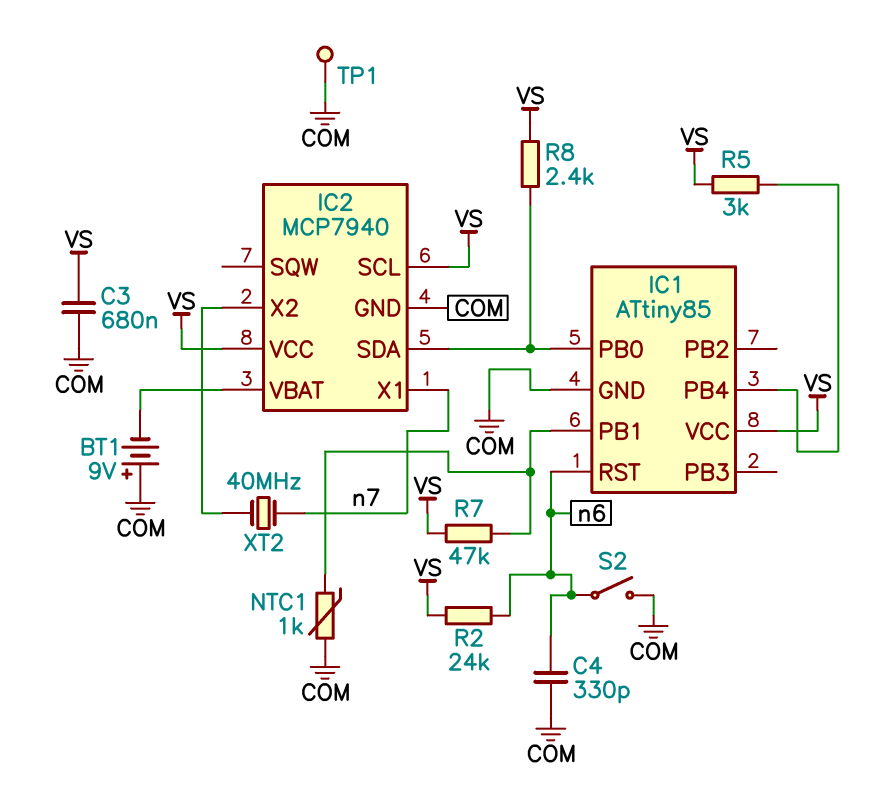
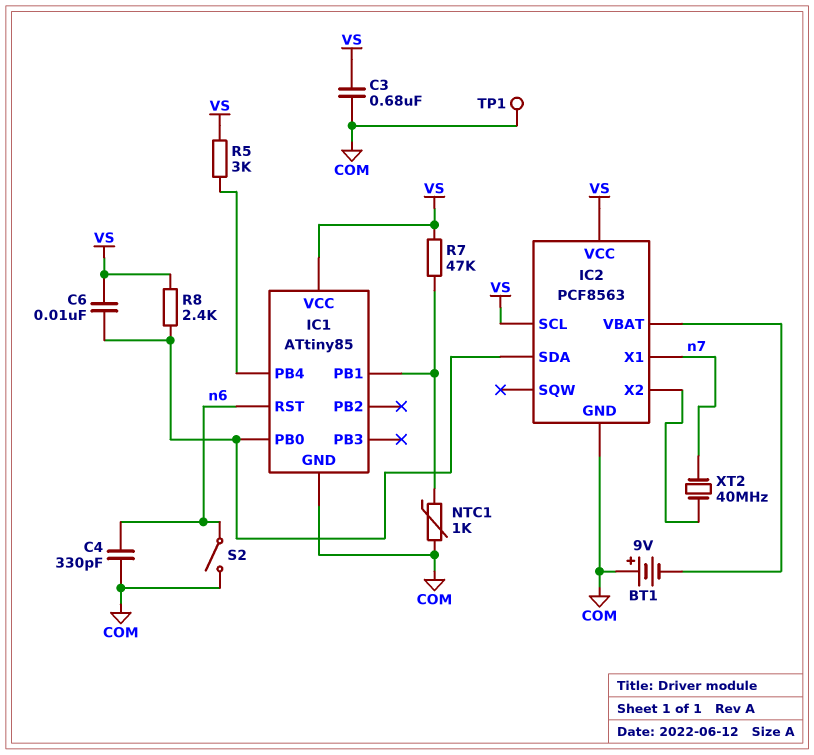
C6: none -> 10nF (IC1/PB0, VS)
IC2: MCP7940 -> PCF8563
R2: 24k (VS, n6) -> none

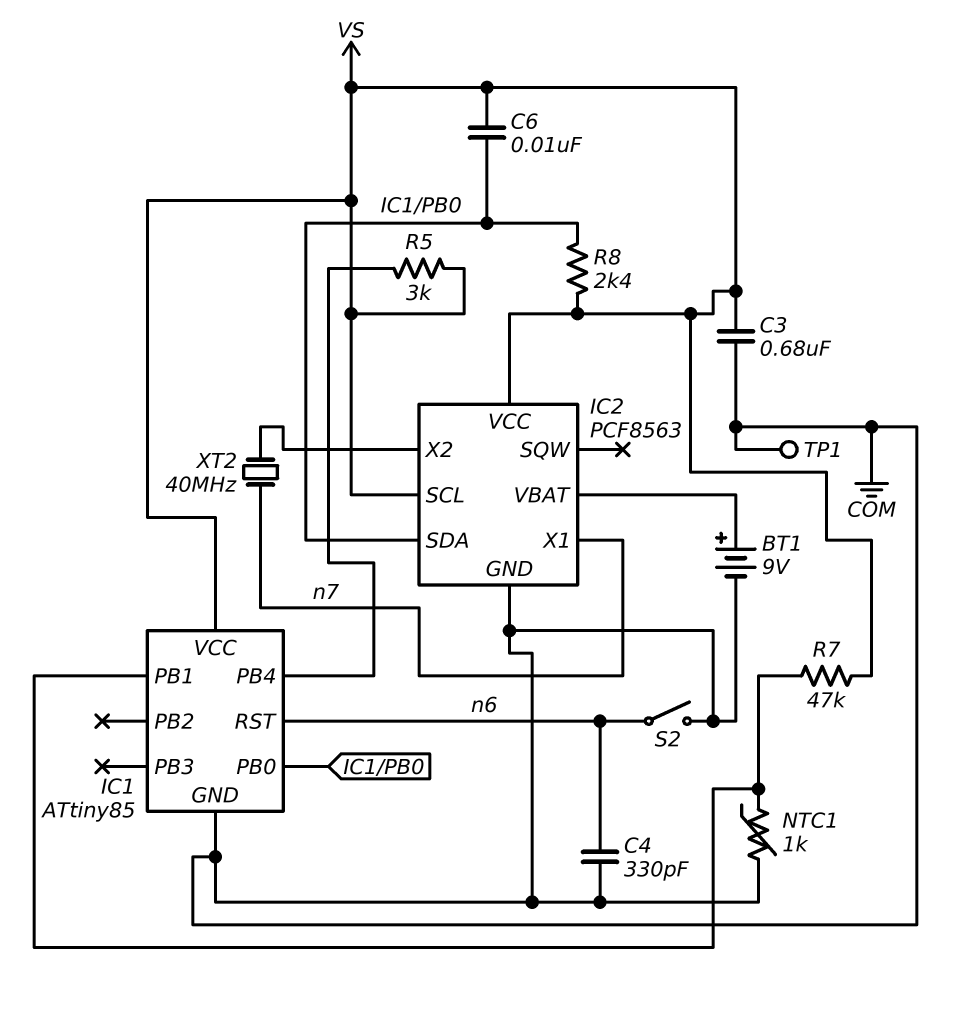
BT1: 9V (plus COM, minus IC2/VBAT) -> 9V (plus IC2/VBAT, minus COM)

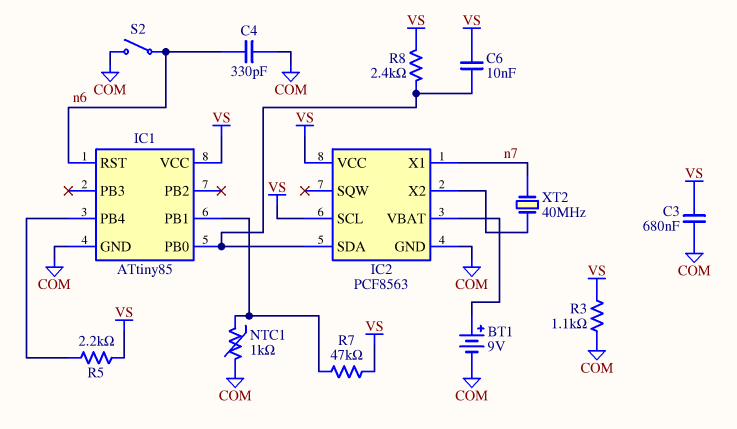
R3: none -> 1.1k (COM, VS)
R5: 3k (IC1/PB4, VS) -> 2.2k (IC1/PB4, VS)
TP1: test point (COM) -> none

